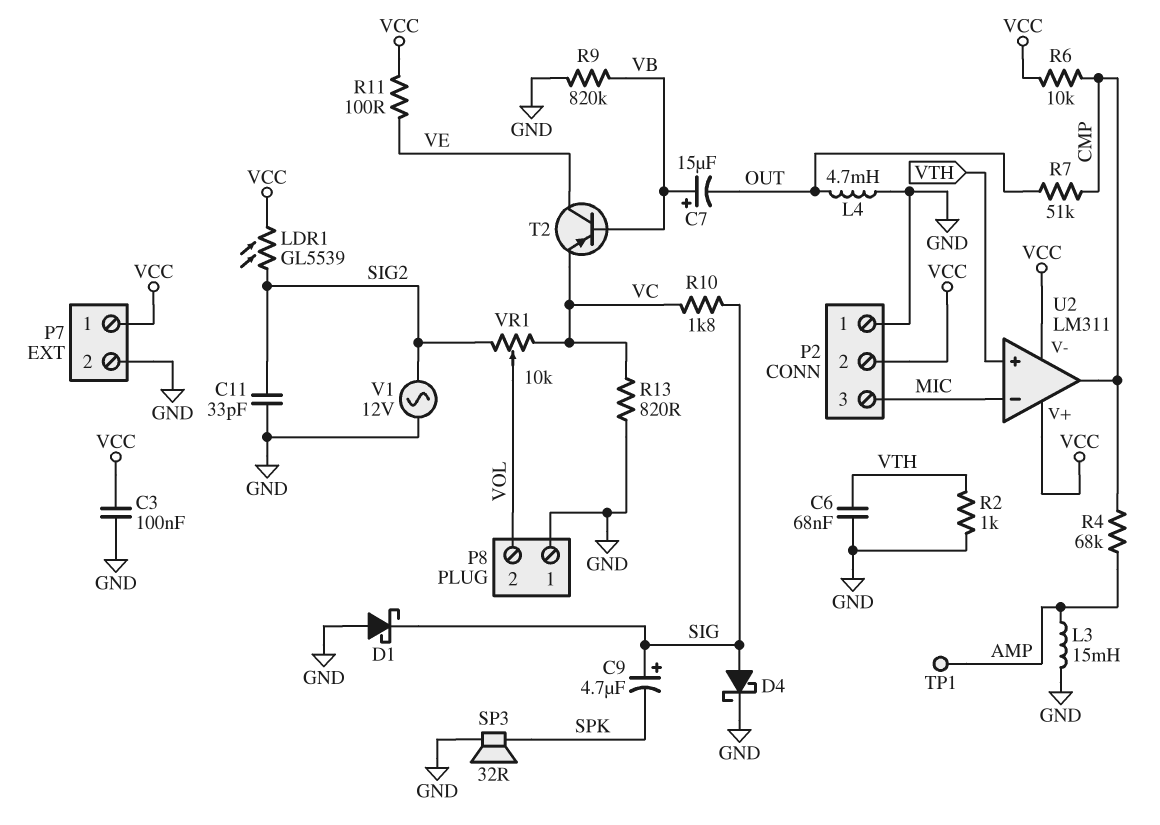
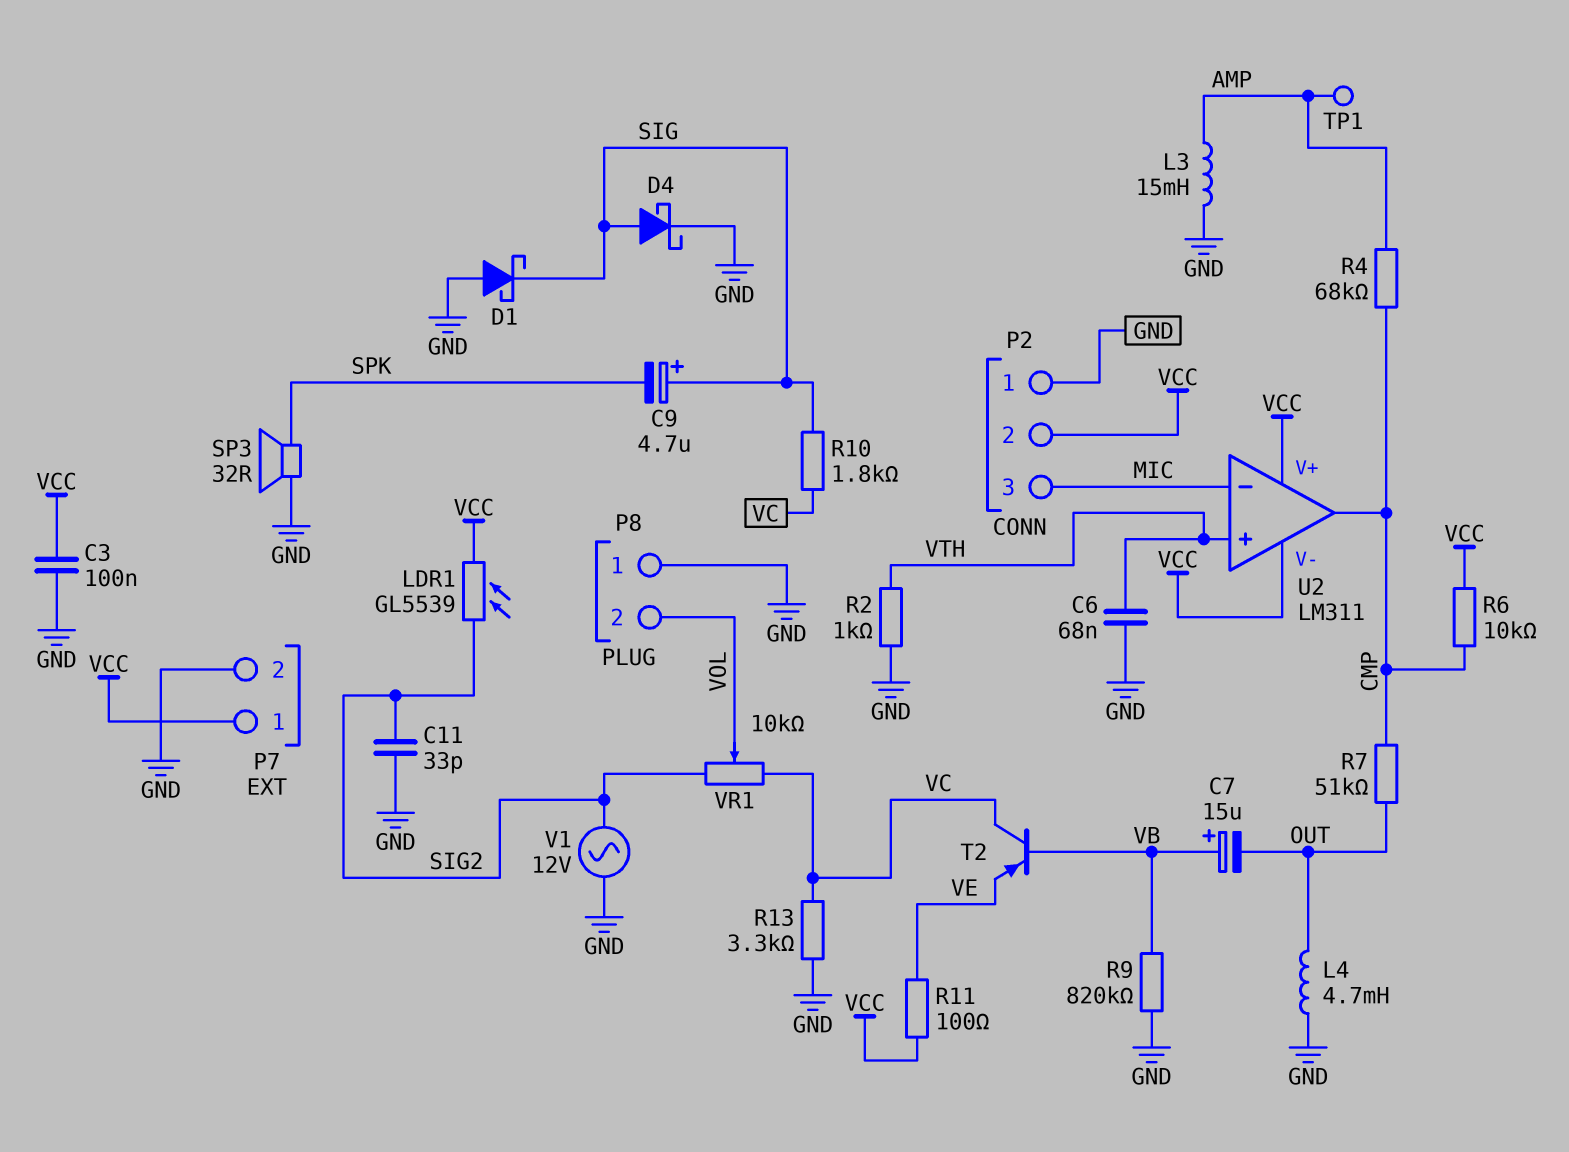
R13: 820 (GND, VC) -> 3.3k (GND, VC)
T2: PNP (B VB, C VE, E VC) -> PNP (B VB, C VC, E VE)

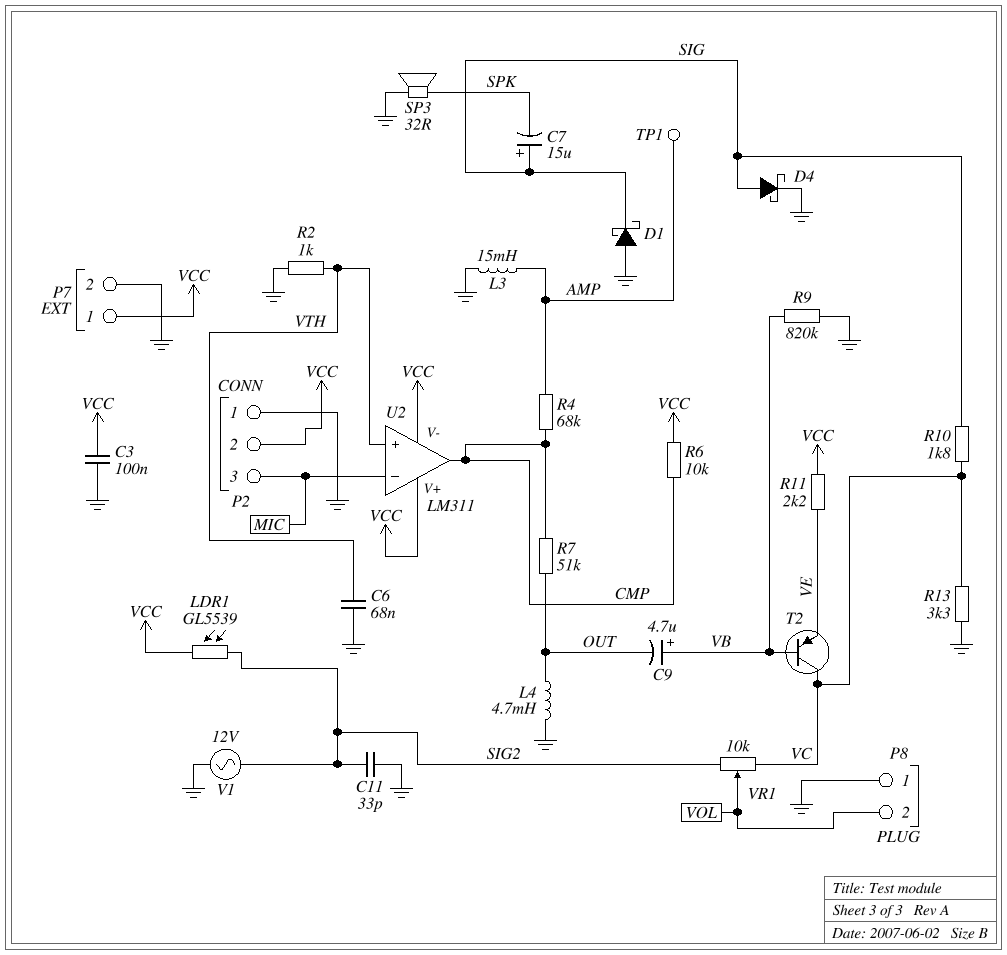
C7: 15uF (plus VB, minus OUT) -> 15uF (plus SIG, minus SPK)
C9: 4.7uF (plus SIG, minus SPK) -> 4.7uF (plus VB, minus OUT)
R11: 100 (VCC, VE) -> 2.2k (VCC, VE)

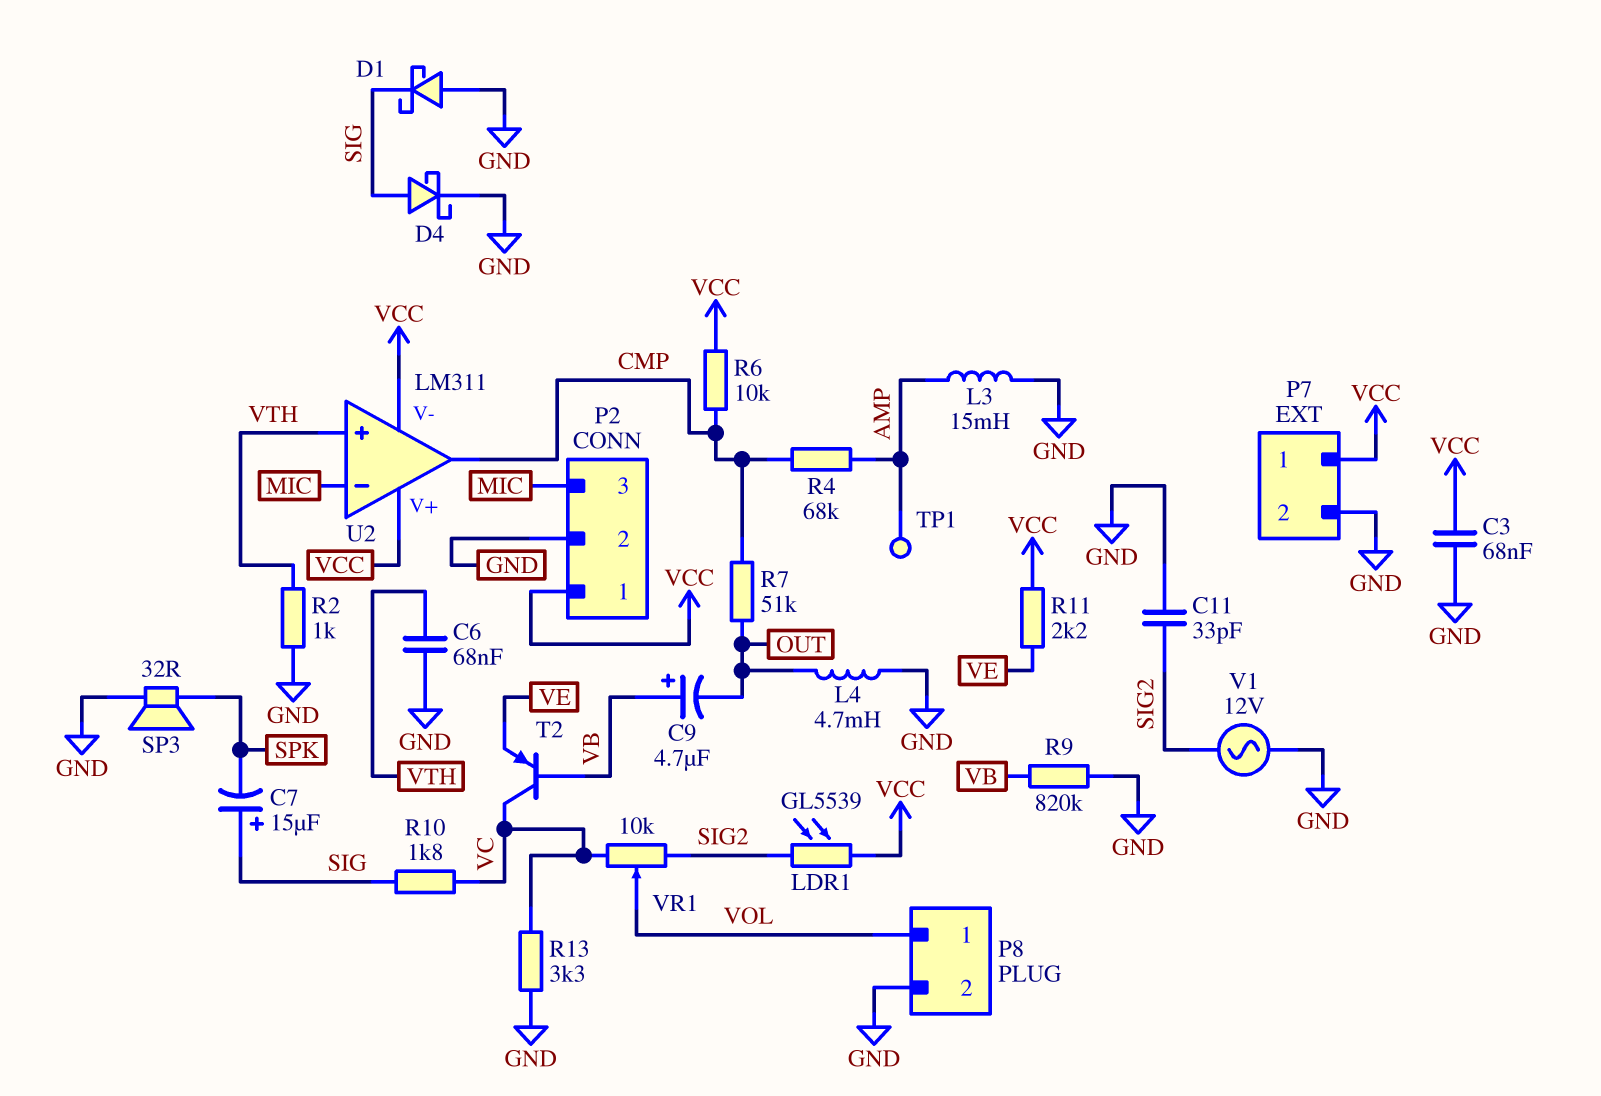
C3: 100nF (GND, VCC) -> 68nF (GND, VCC)
P2 pin 1: GND -> VCC
P2 pin 2: VCC -> GND
P8 pin 1: GND -> VOL
P8 pin 2: VOL -> GND

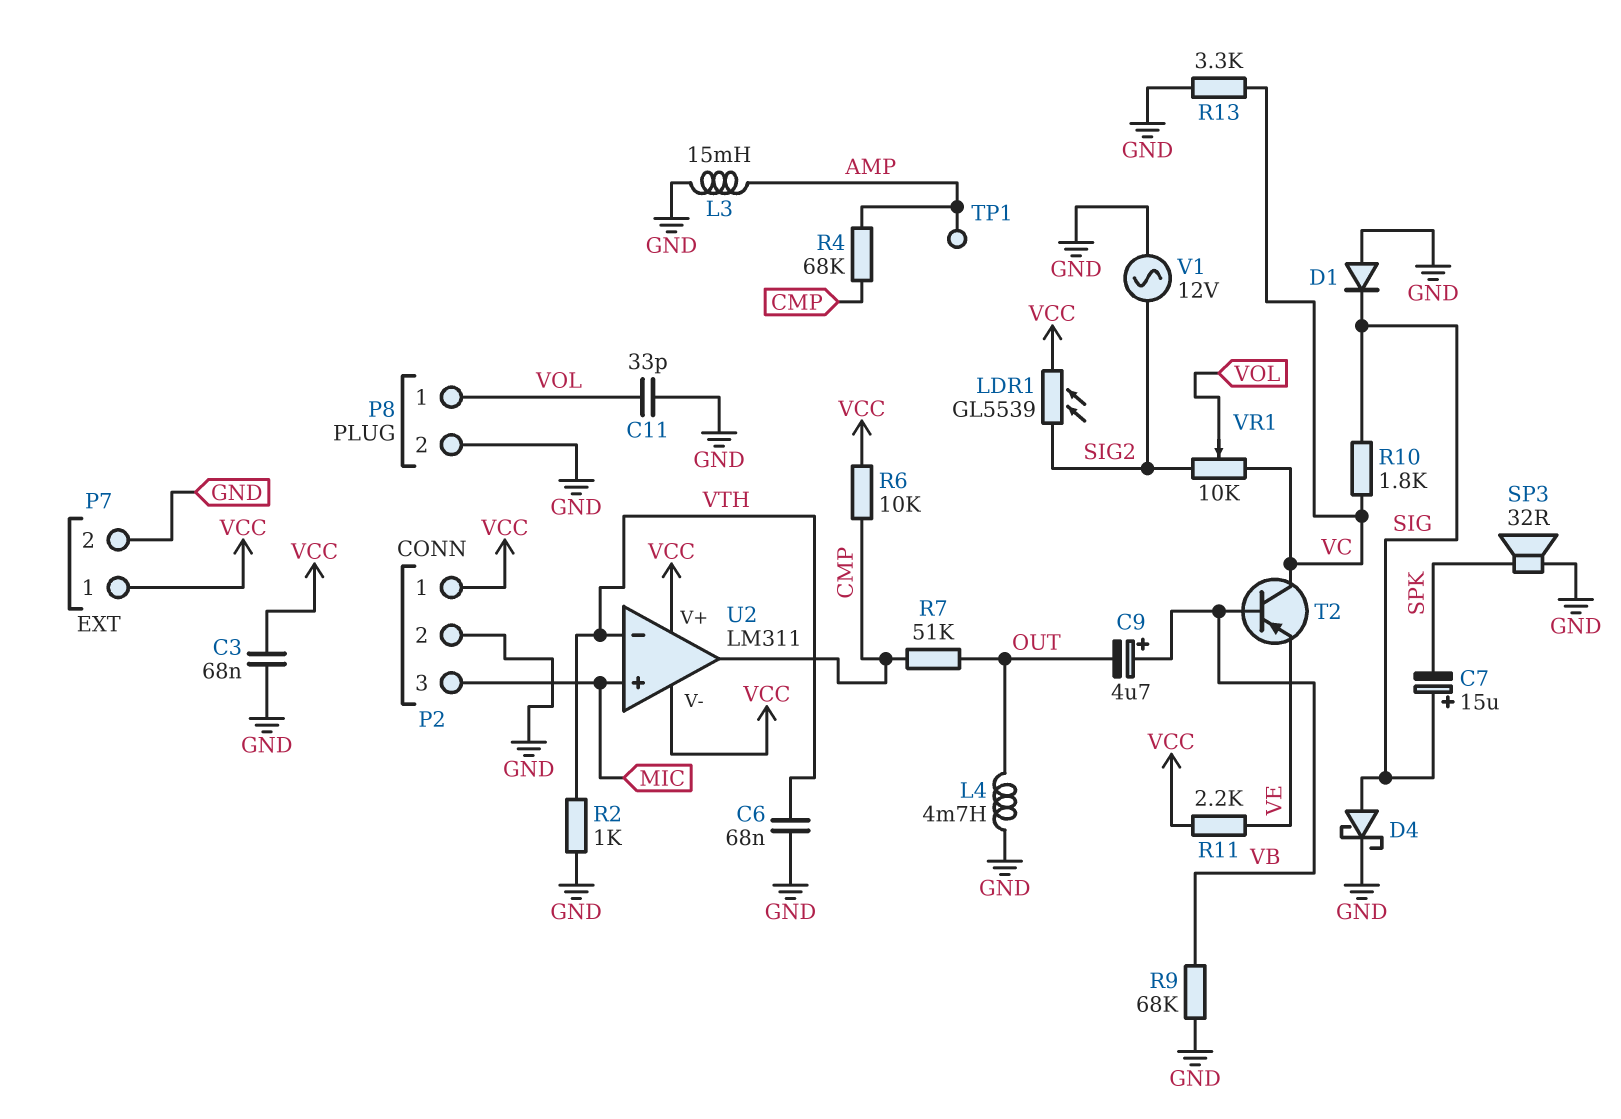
C11: 33pF (GND, SIG2) -> 33pF (GND, VOL)
D1: schottky (A GND, K SIG) -> diode (A GND, K SIG)
R9: 820k (GND, VB) -> 68k (GND, VB)
U2 pin in+: VTH -> MIC
U2 pin in-: MIC -> VTH

